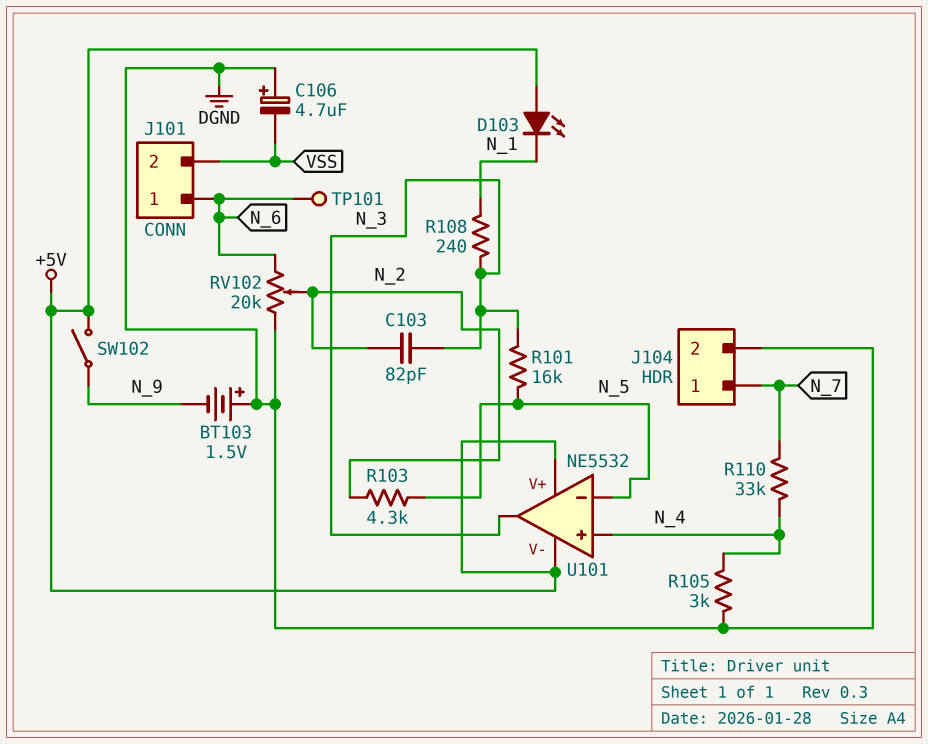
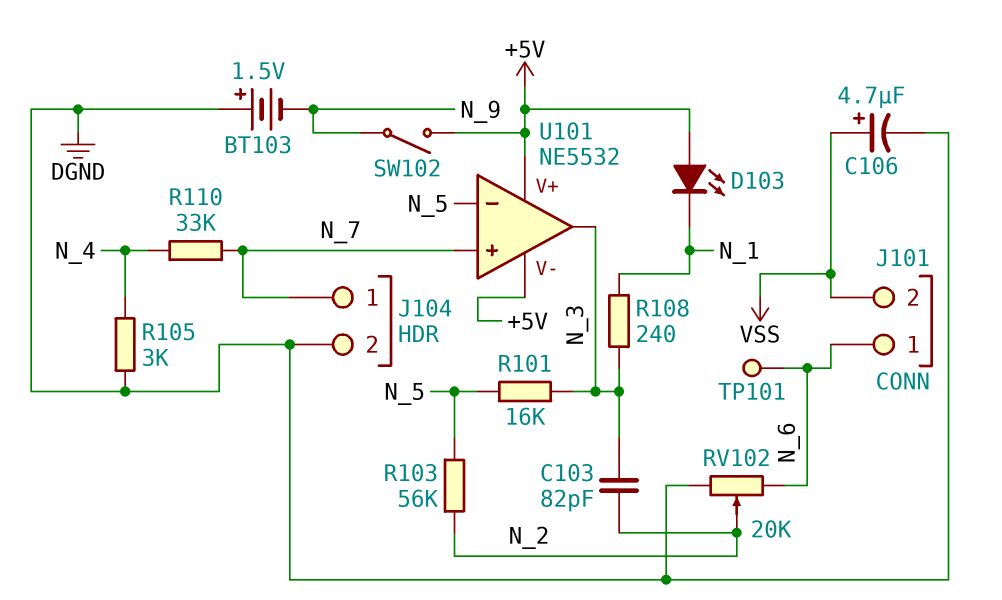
C106: 4.7uF (plus DGND, minus VSS) -> 4.7uF (plus VSS, minus DGND)
R103: 4.3k (N_2, N_5) -> 56k (N_2, N_5)
U101 pin in+: N_4 -> N_7

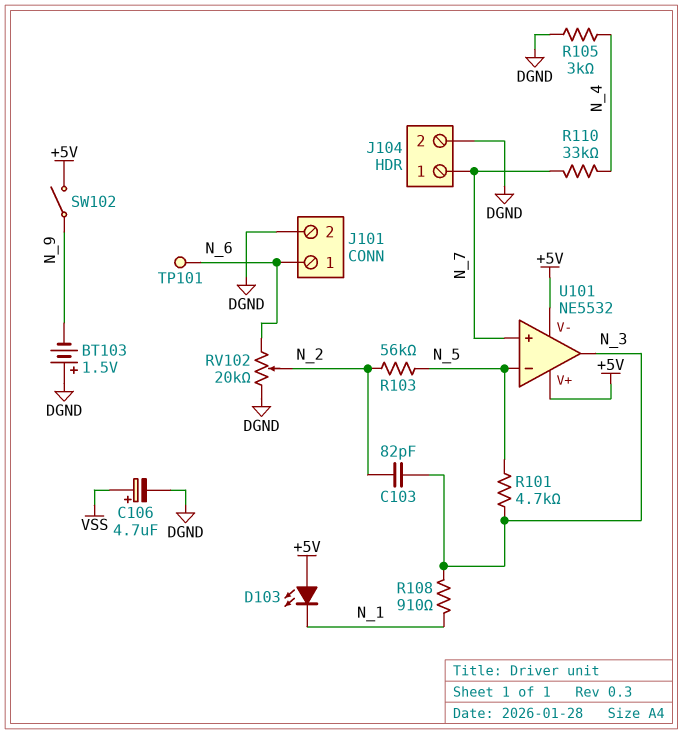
J101 pin 2: VSS -> DGND
R101: 16k (N_3, N_5) -> 4.7k (N_3, N_5)
R108: 240 (N_1, N_3) -> 910 (N_1, N_3)

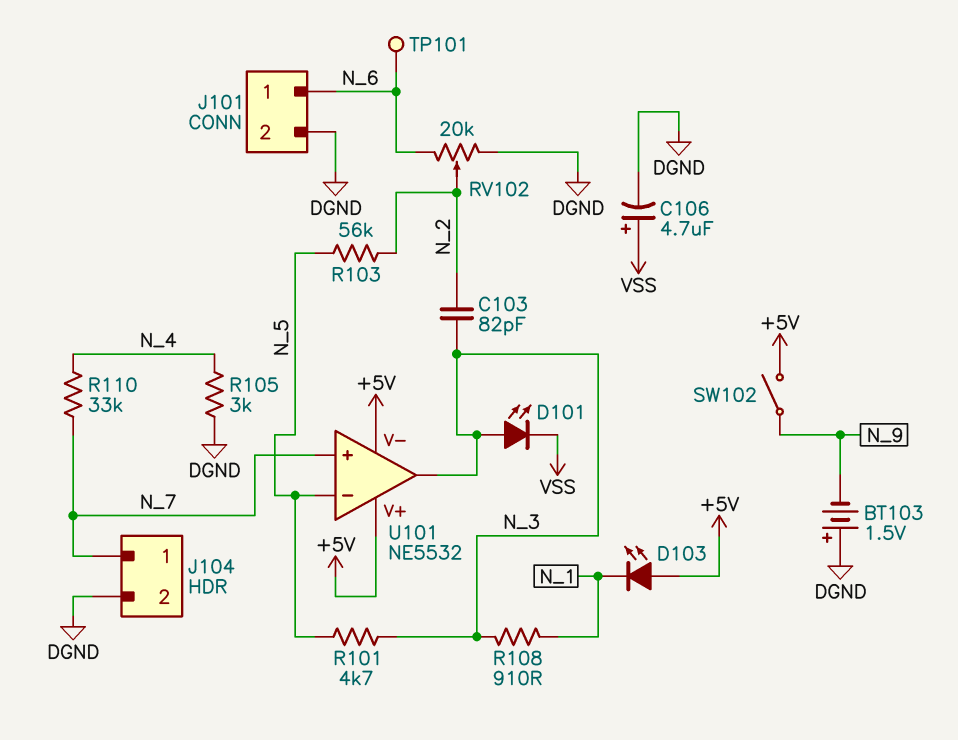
D101: none -> LED (A N_3, K VSS)

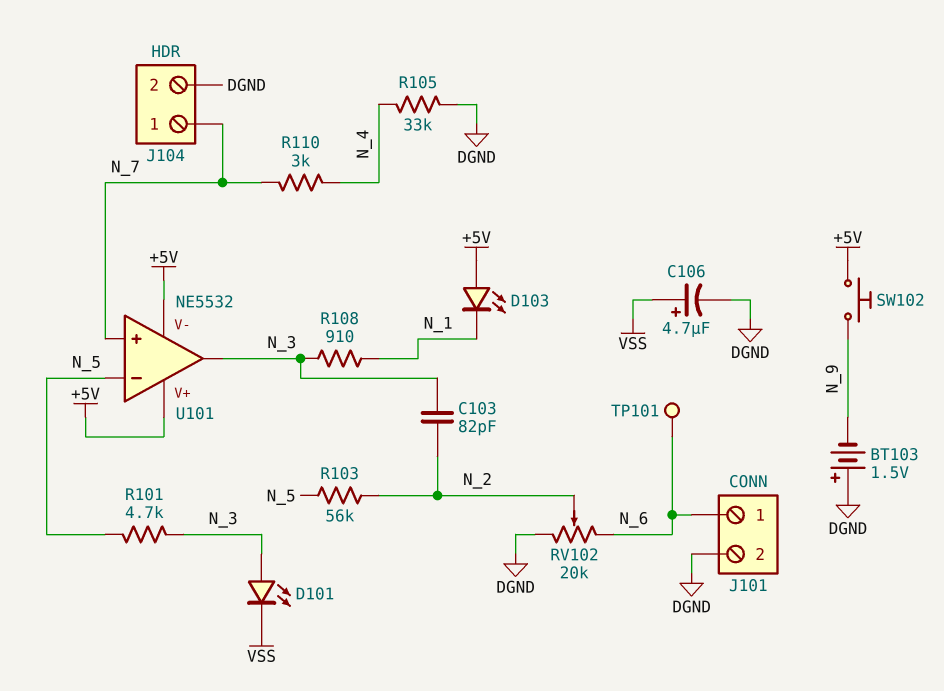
R105: 3k (DGND, N_4) -> 33k (DGND, N_4)
R110: 33k (N_4, N_7) -> 3k (N_4, N_7)
SW102: switch (+5V, N_9) -> button (+5V, N_9)

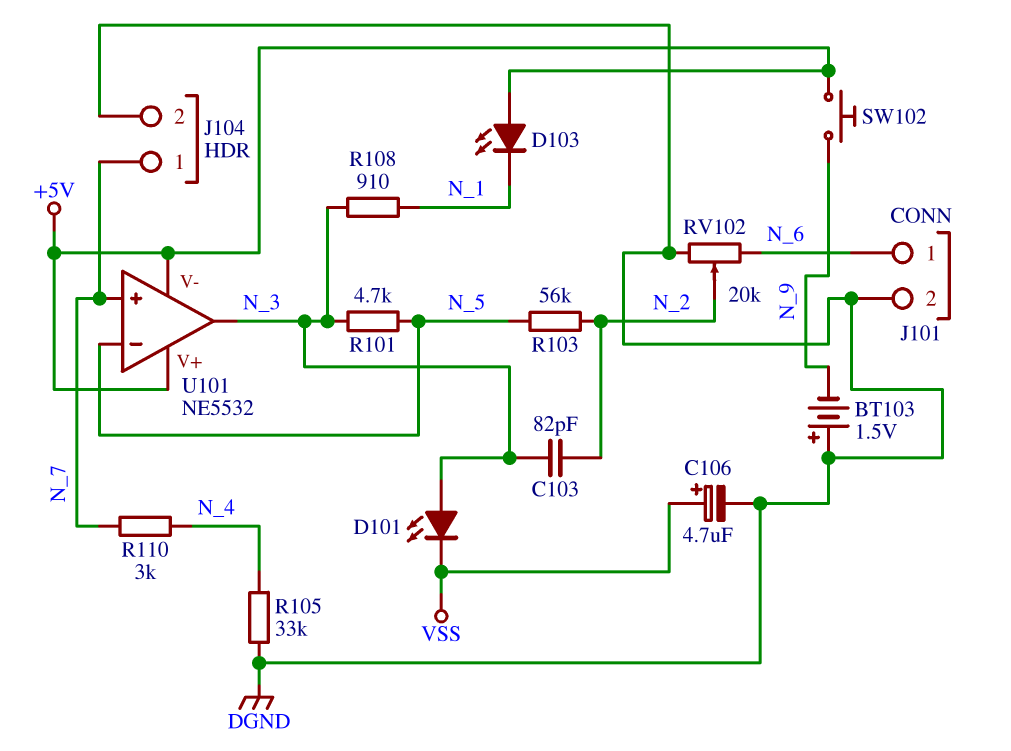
TP101: test point (N_6) -> none

